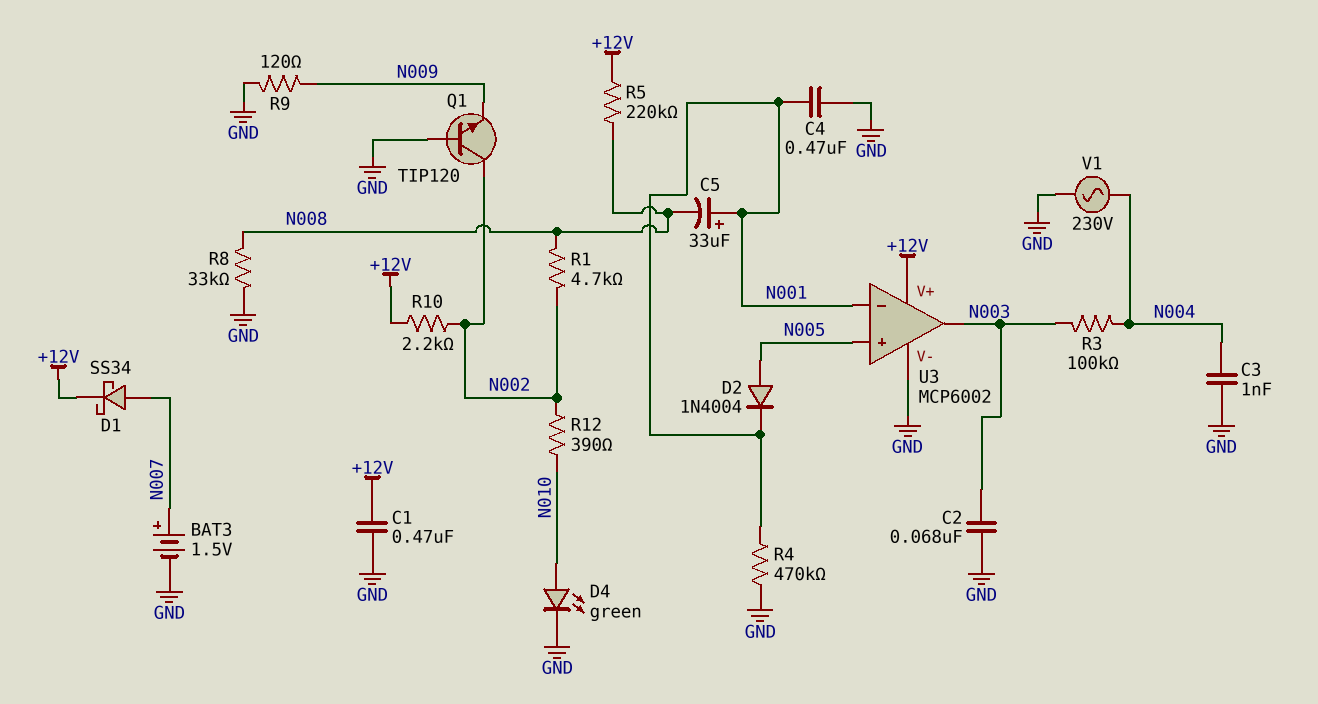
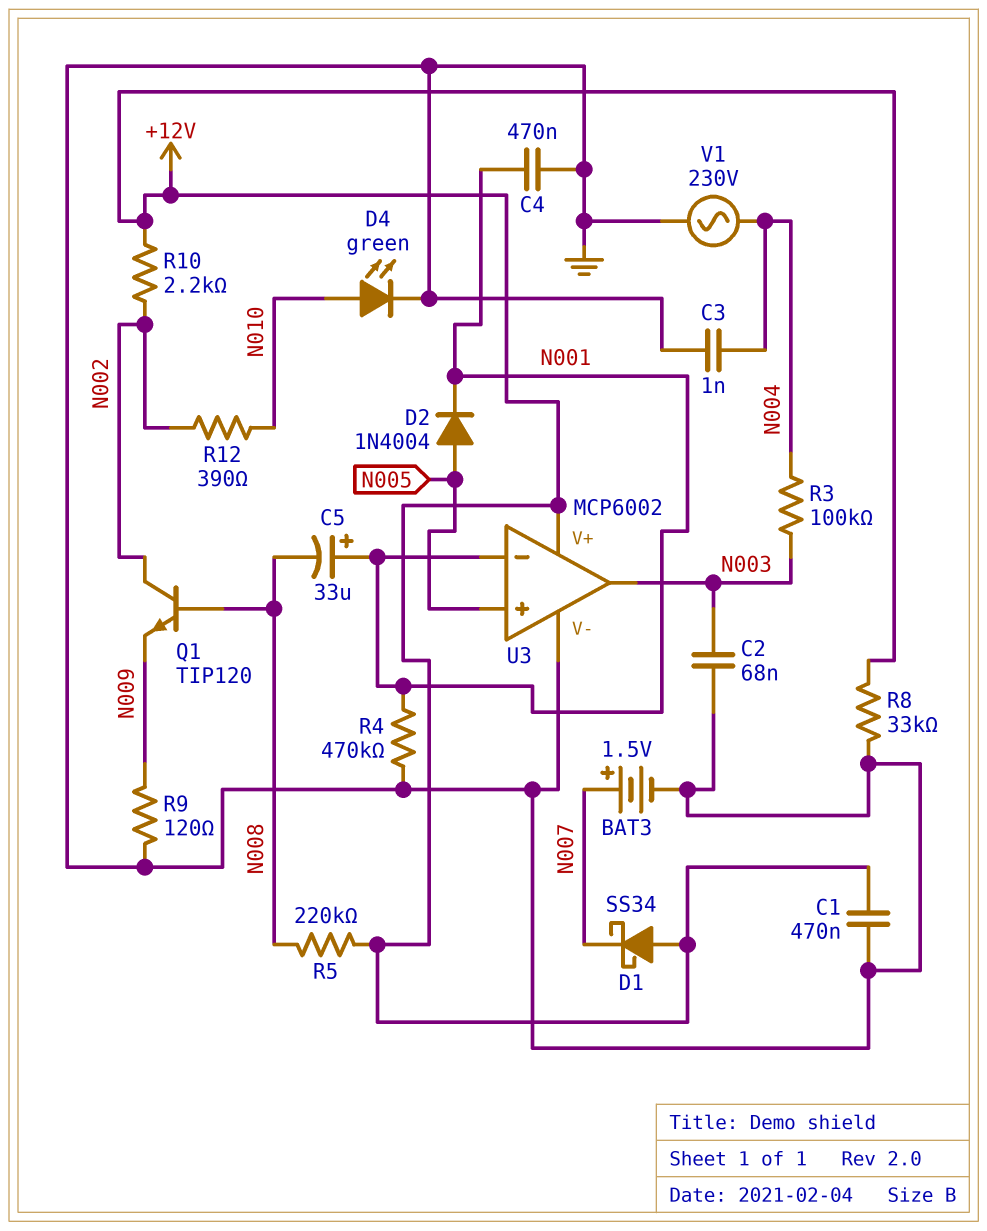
D1: schottky SS34 (A N007, K +12V) -> schottky SS34 (A +12V, K N007)
Q1: NPN TIP120 (B GND, C N002, E N009) -> NPN TIP120 (B N008, C N002, E N009)
R1: 4.7k (N002, N008) -> none
R8: 33k (GND, N008) -> 33k (+12V, GND)

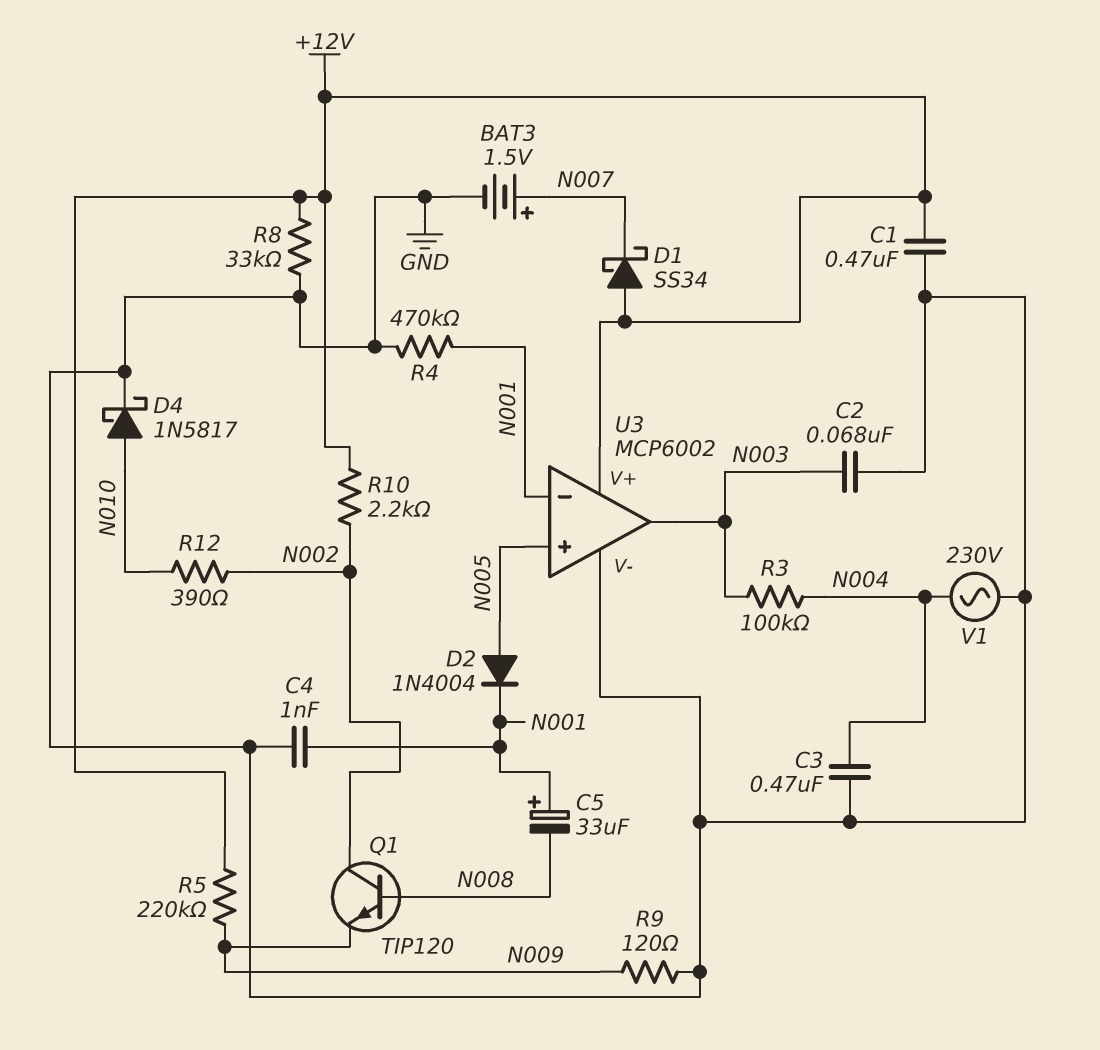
C3: 1nF (GND, N004) -> 470nF (GND, N004)
C4: 470nF (GND, N001) -> 1nF (GND, N001)
D4: LED green (A N010, K GND) -> schottky 1N5817 (A N010, K GND)
R5: 220k (+12V, N008) -> 220k (+12V, N009)

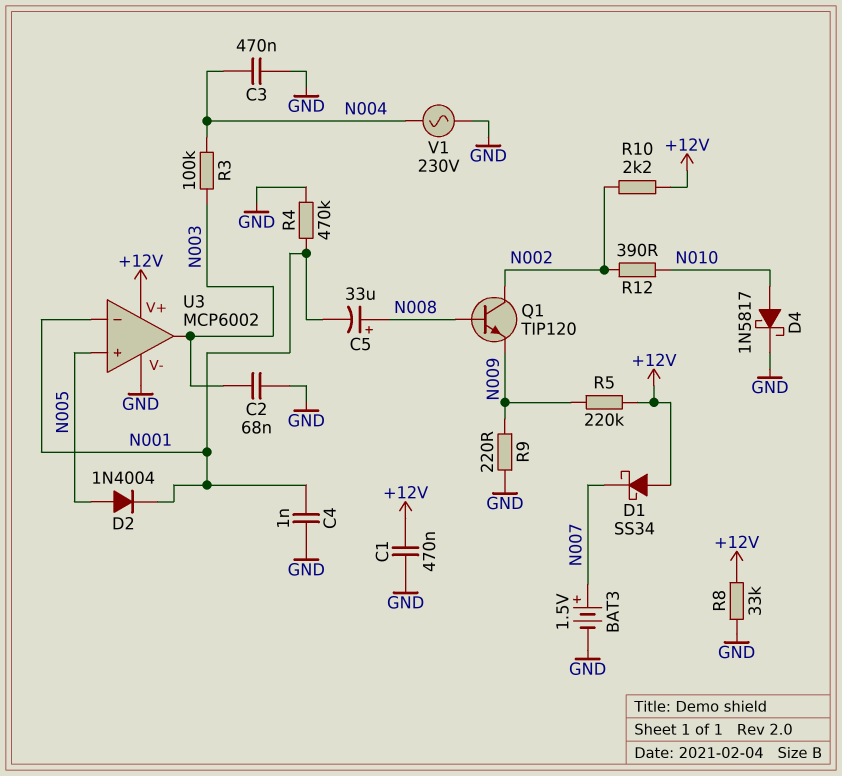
C5: 33uF (plus N001, minus N008) -> 33uF (plus N008, minus N001)
R9: 120 (GND, N009) -> 220 (GND, N009)

